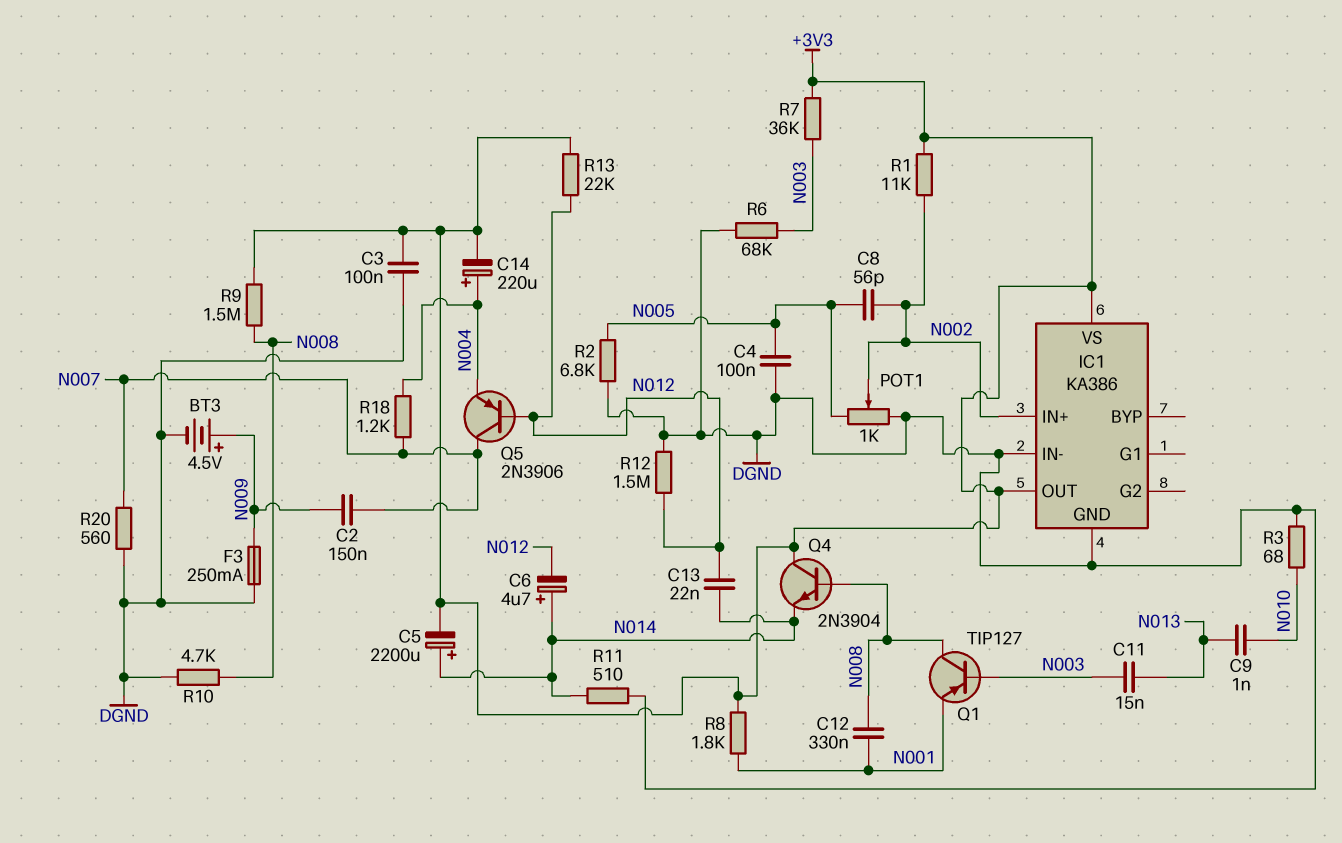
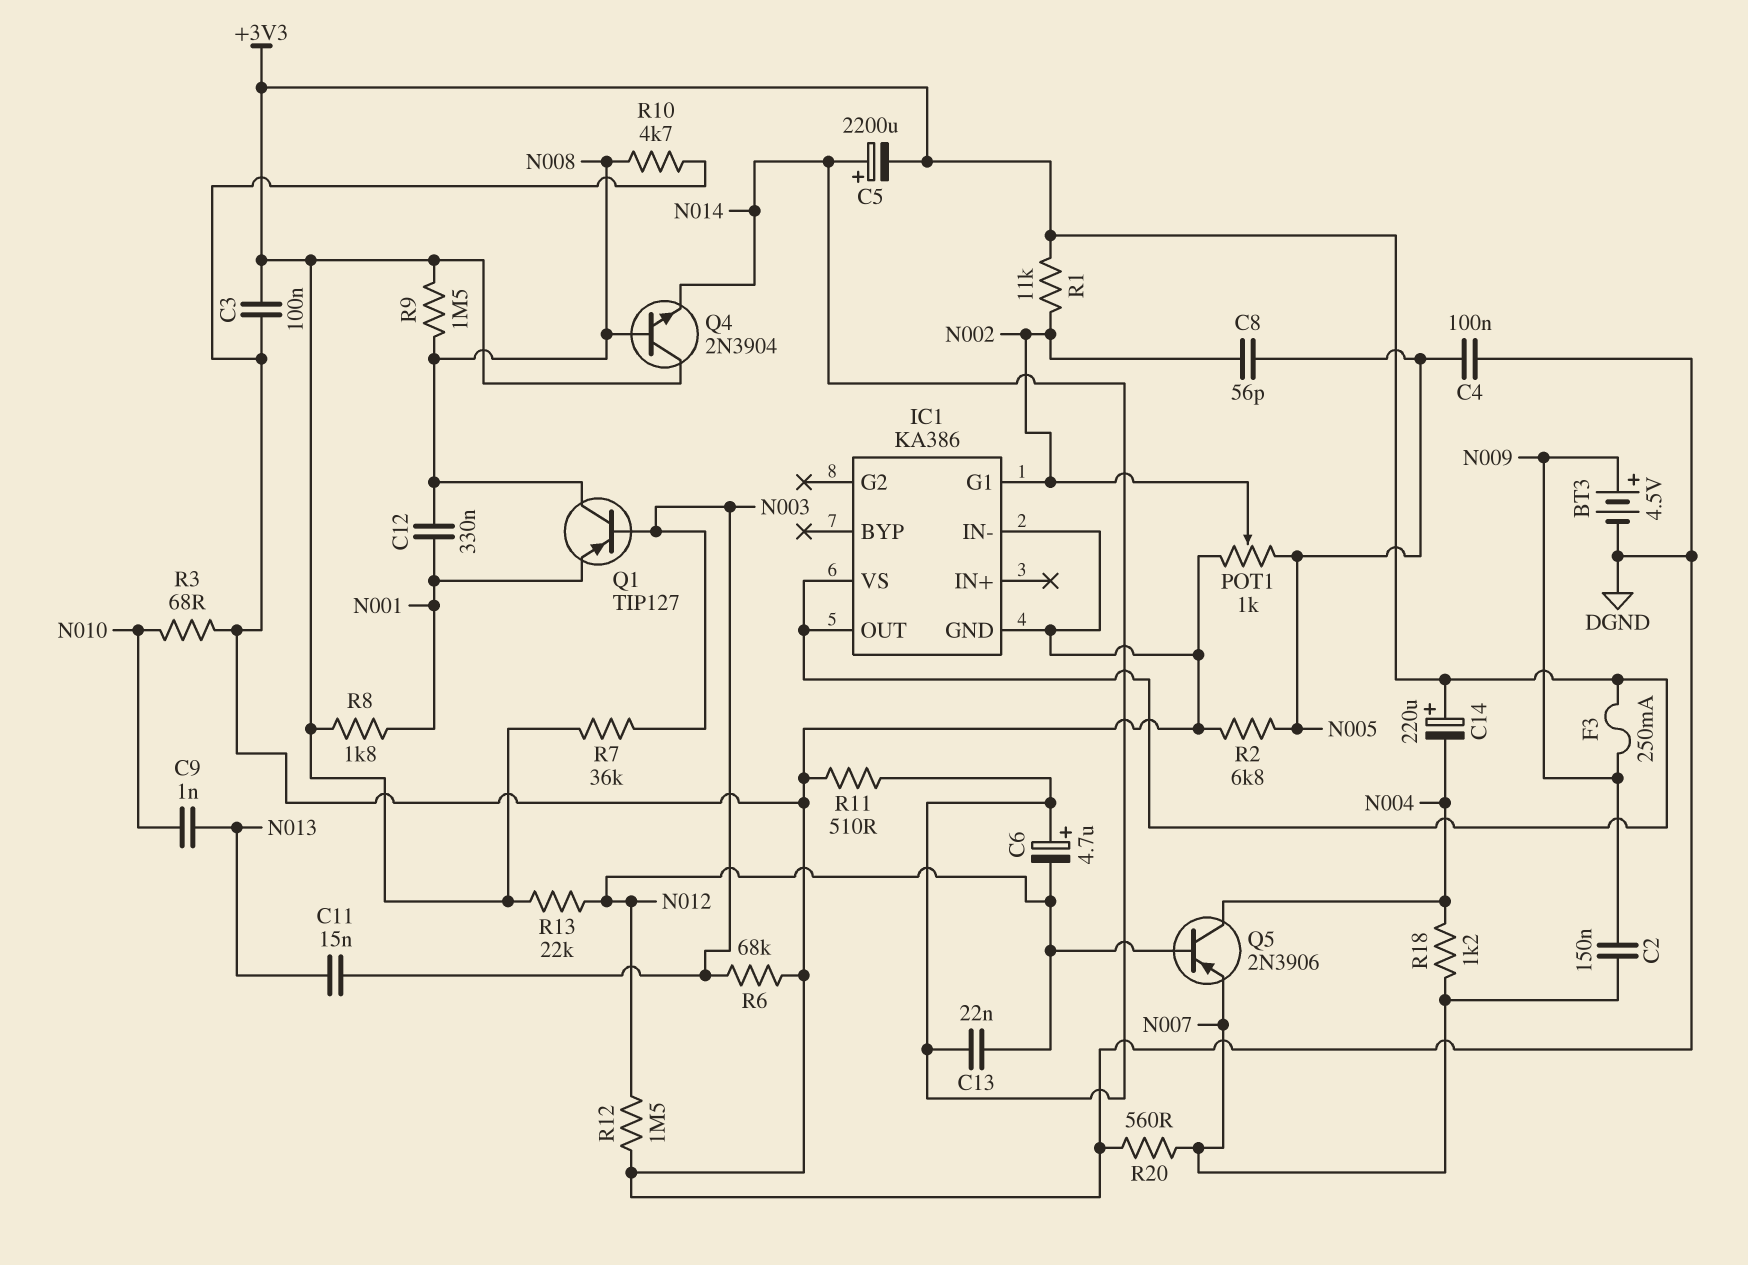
C14: 220uF (plus N004, minus +3V3) -> 220uF (plus +3V3, minus N004)
F3: 250mA (DGND, N009) -> 250mA (+3V3, N009)
IC1 pin G1: none -> N002
IC1 pin IN+: N002 -> none
Q5: PNP 2N3906 (B N012, C N007, E N004) -> PNP 2N3906 (B N012, C N004, E N007)

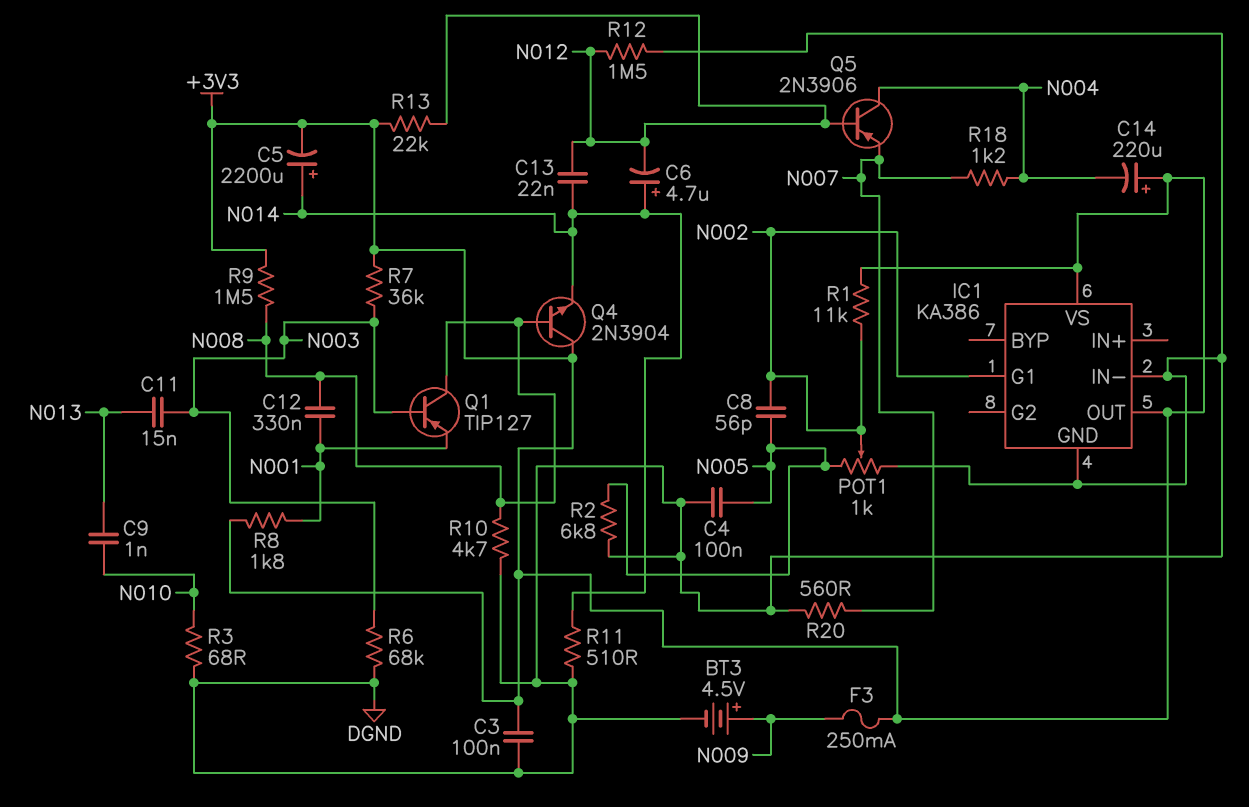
C2: 150nF (N007, N009) -> none

